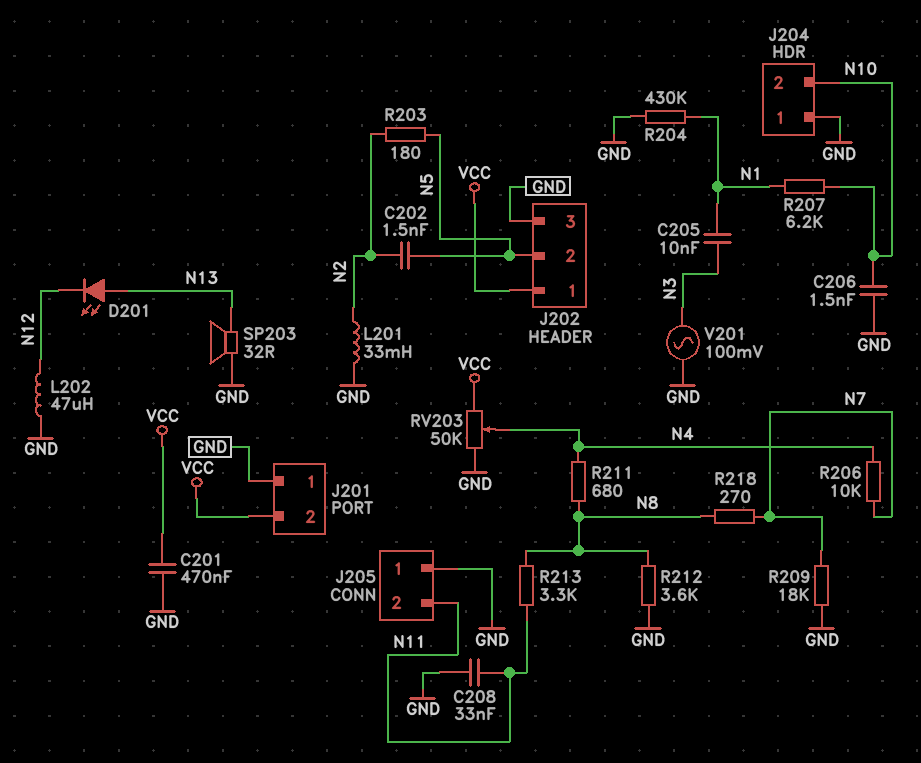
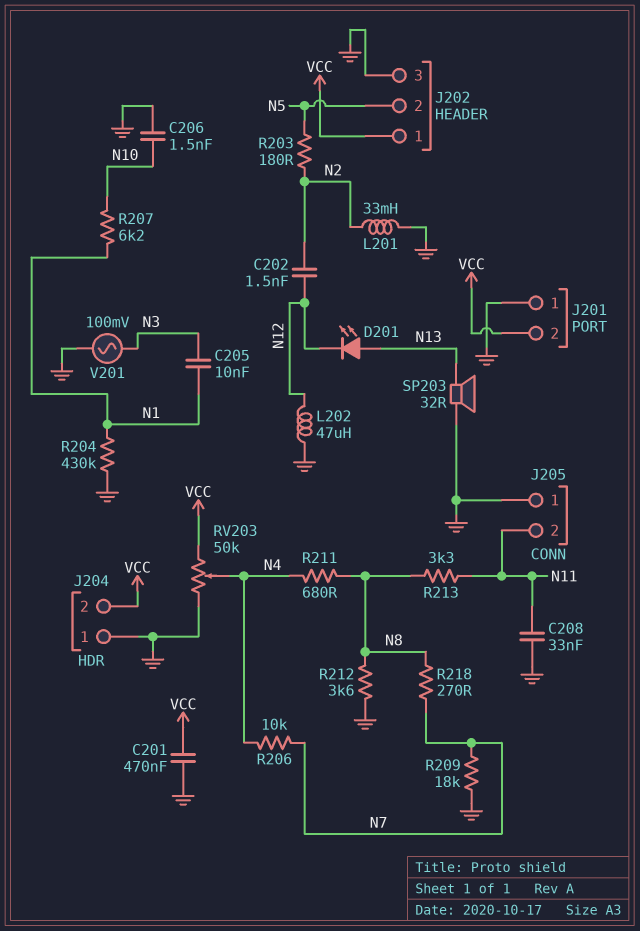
C202: 1.5nF (N2, N5) -> 1.5nF (N2, N12)
J204 pin 2: N10 -> VCC

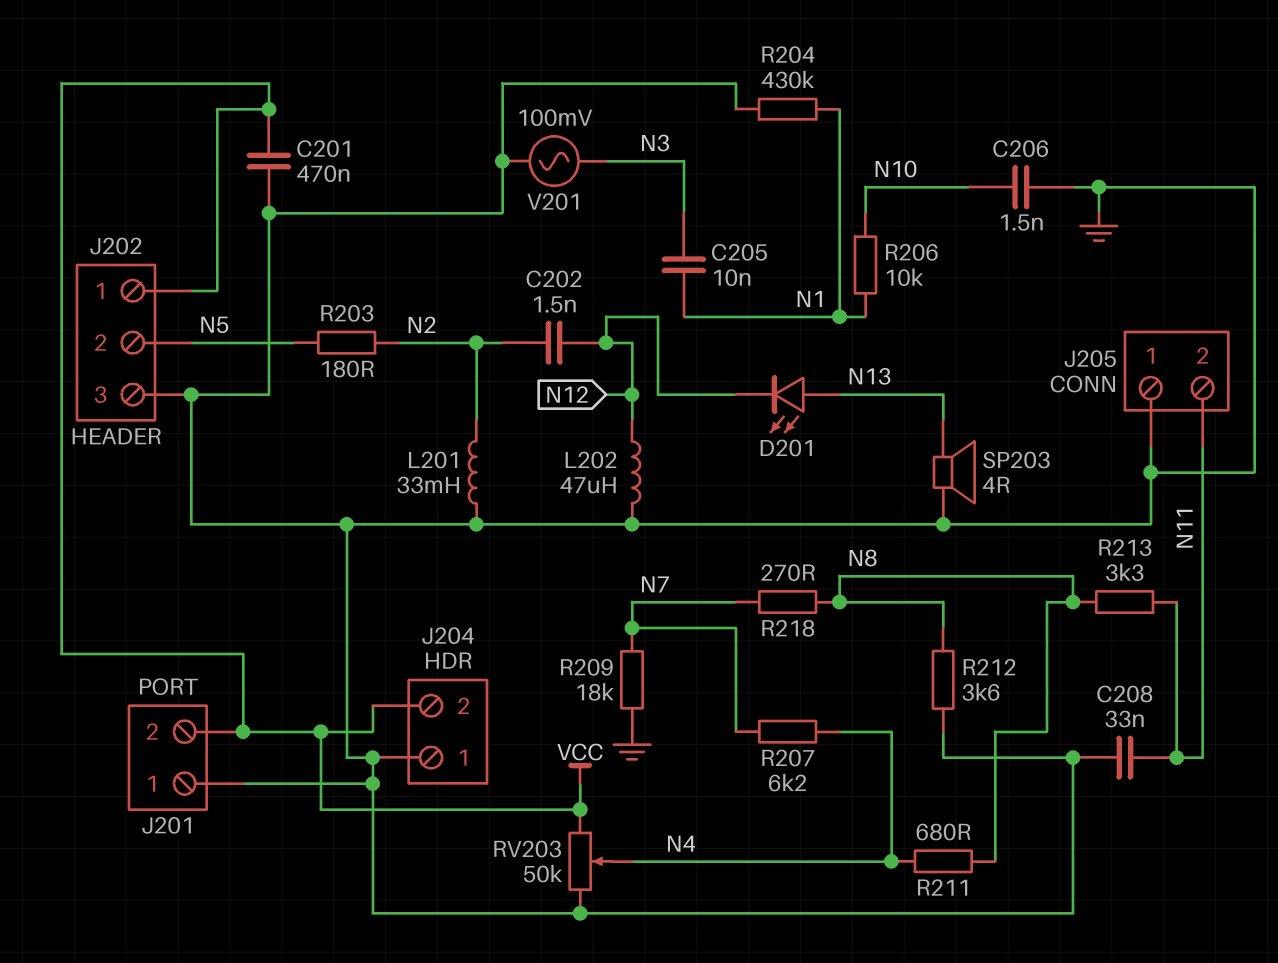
R206: 10k (N4, N7) -> 10k (N1, N10)
R207: 6.2k (N1, N10) -> 6.2k (N4, N7)
SP203: speaker 32R (GND, N13) -> speaker 4R (GND, N13)

